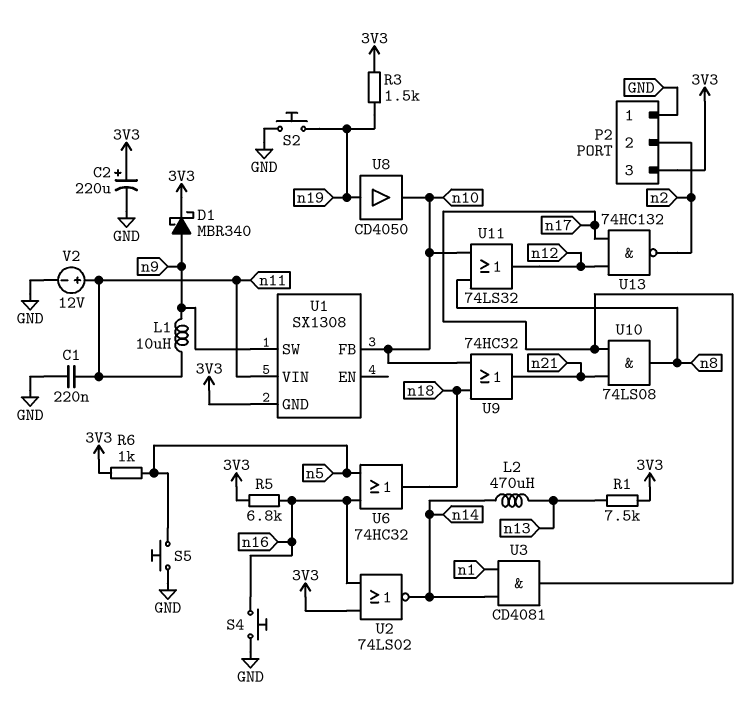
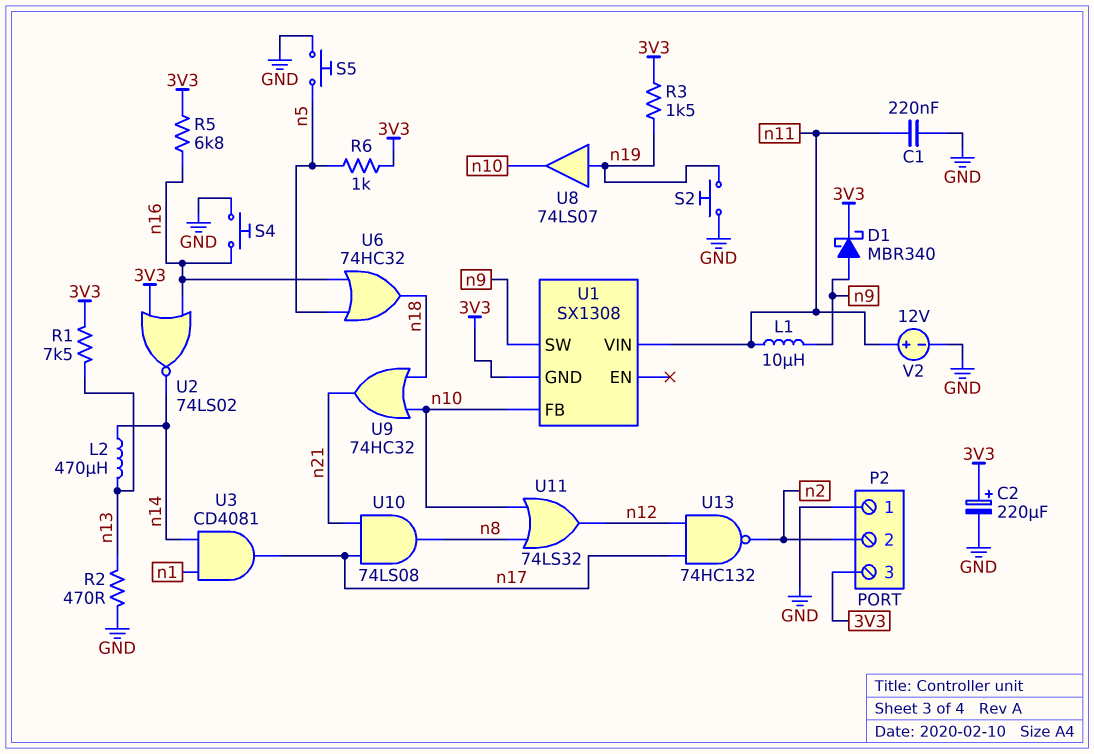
R2: none -> 470 (GND, n13)
U8: buffer CD4050 (in n19, out n10) -> buffer 74LS07 (in n19, out n10)

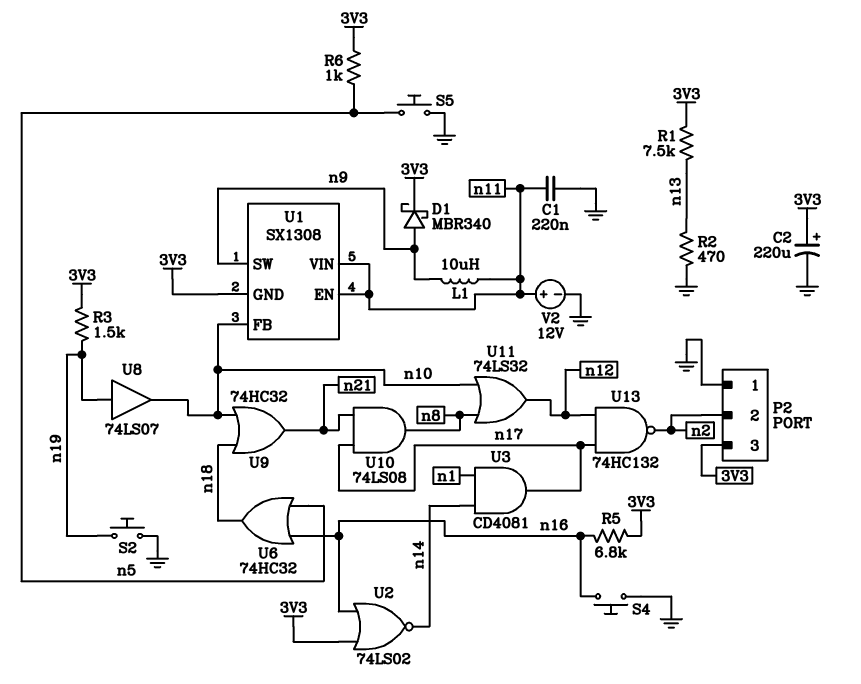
L2: 470uH (n13, n14) -> none
U1 pin EN: none -> n11

